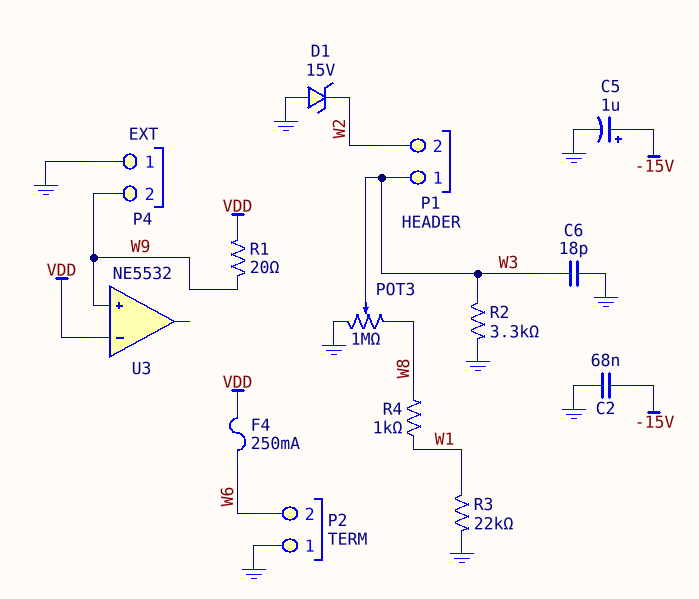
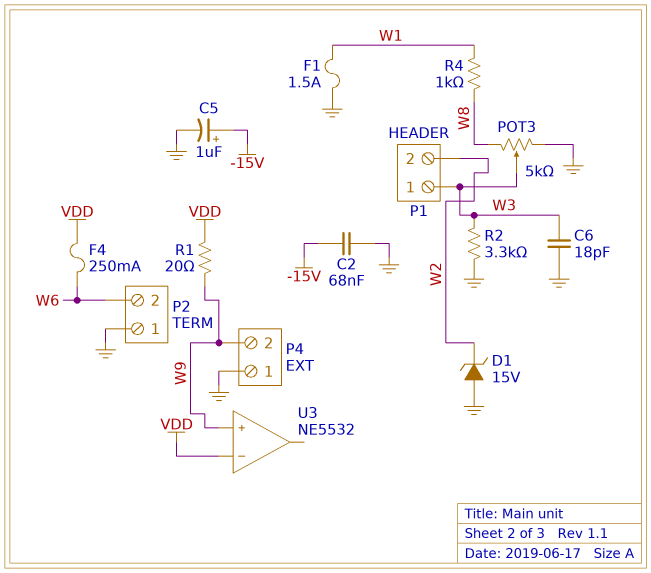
F1: none -> 1.5A (GND, W1)
POT3: 1M (GND, W8, wiper W3) -> 5k (GND, W8, wiper W3)
R3: 22k (GND, W1) -> none

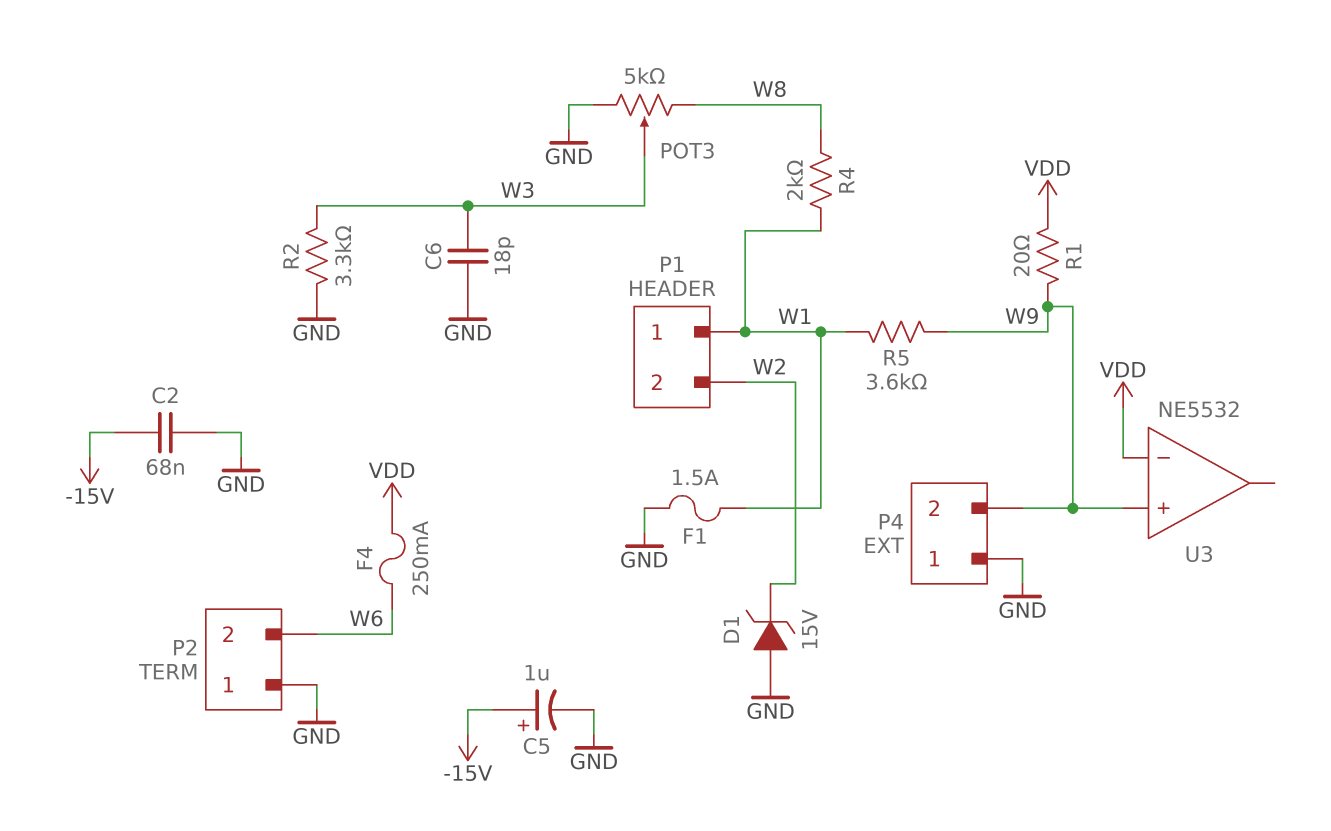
P1 pin 1: W3 -> W1
R4: 1k (W1, W8) -> 2k (W1, W8)
R5: none -> 3.6k (W1, W9)

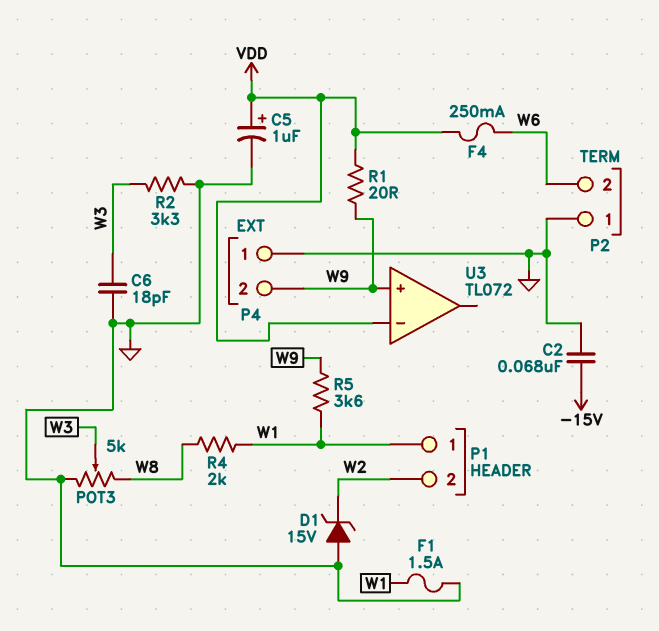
C5: 1uF (plus -15V, minus GND) -> 1uF (plus VDD, minus GND)
U3: NE5532 -> TL072

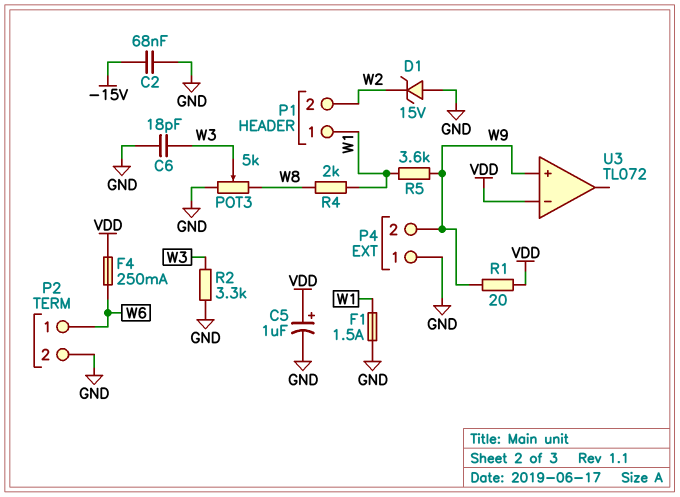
P2 pin 1: GND -> W6
P2 pin 2: W6 -> GND

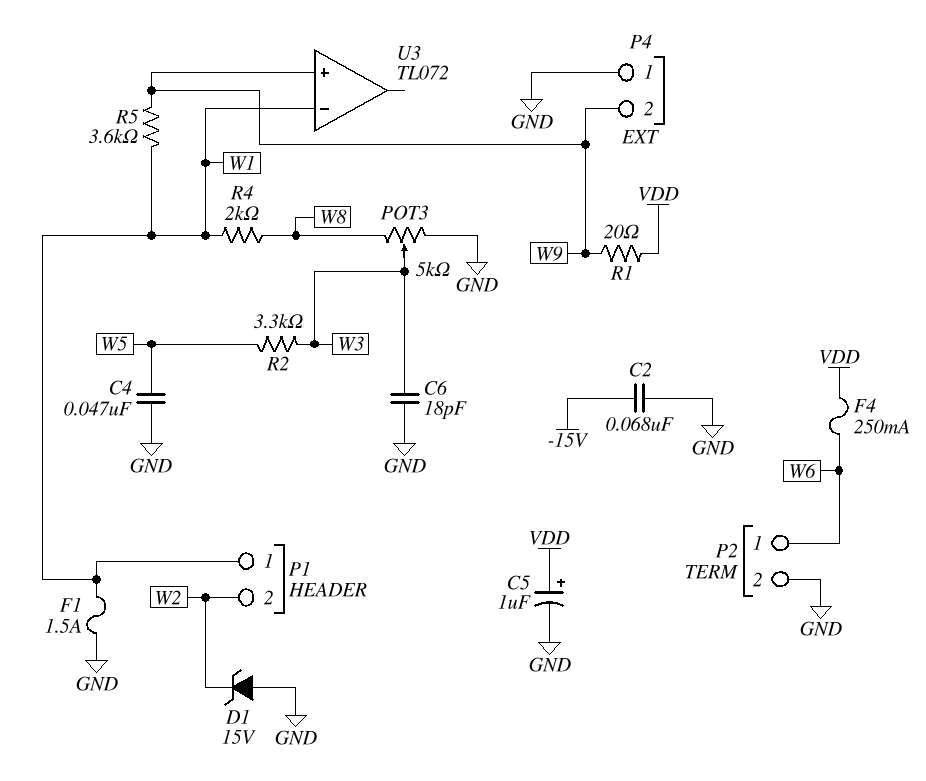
C4: none -> 47nF (GND, W5)
R2: 3.3k (GND, W3) -> 3.3k (W3, W5)
U3 pin in-: VDD -> W1

